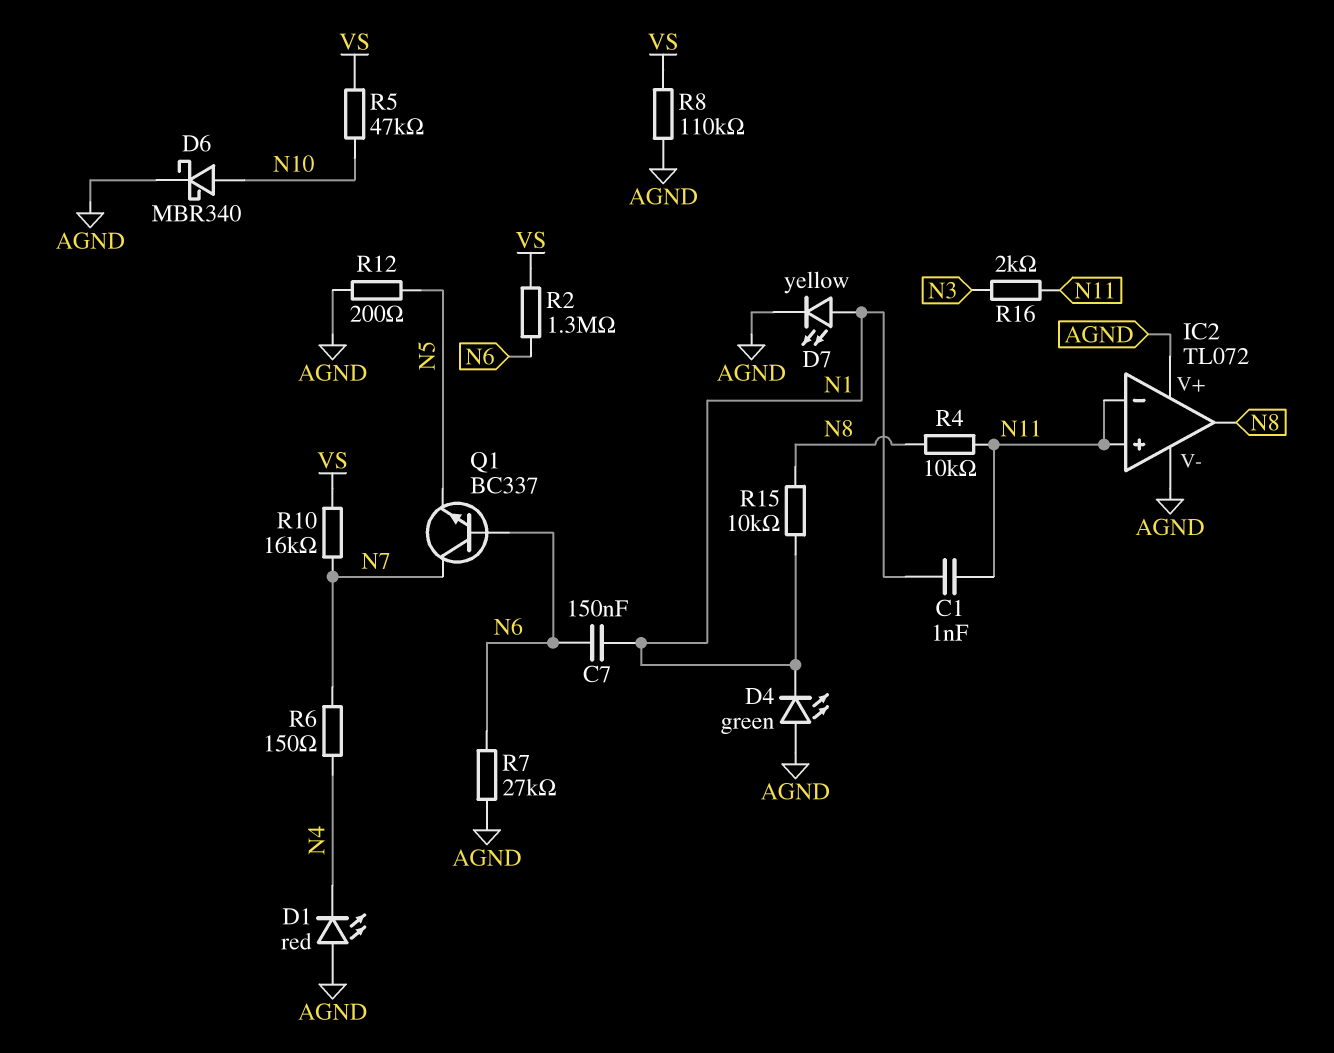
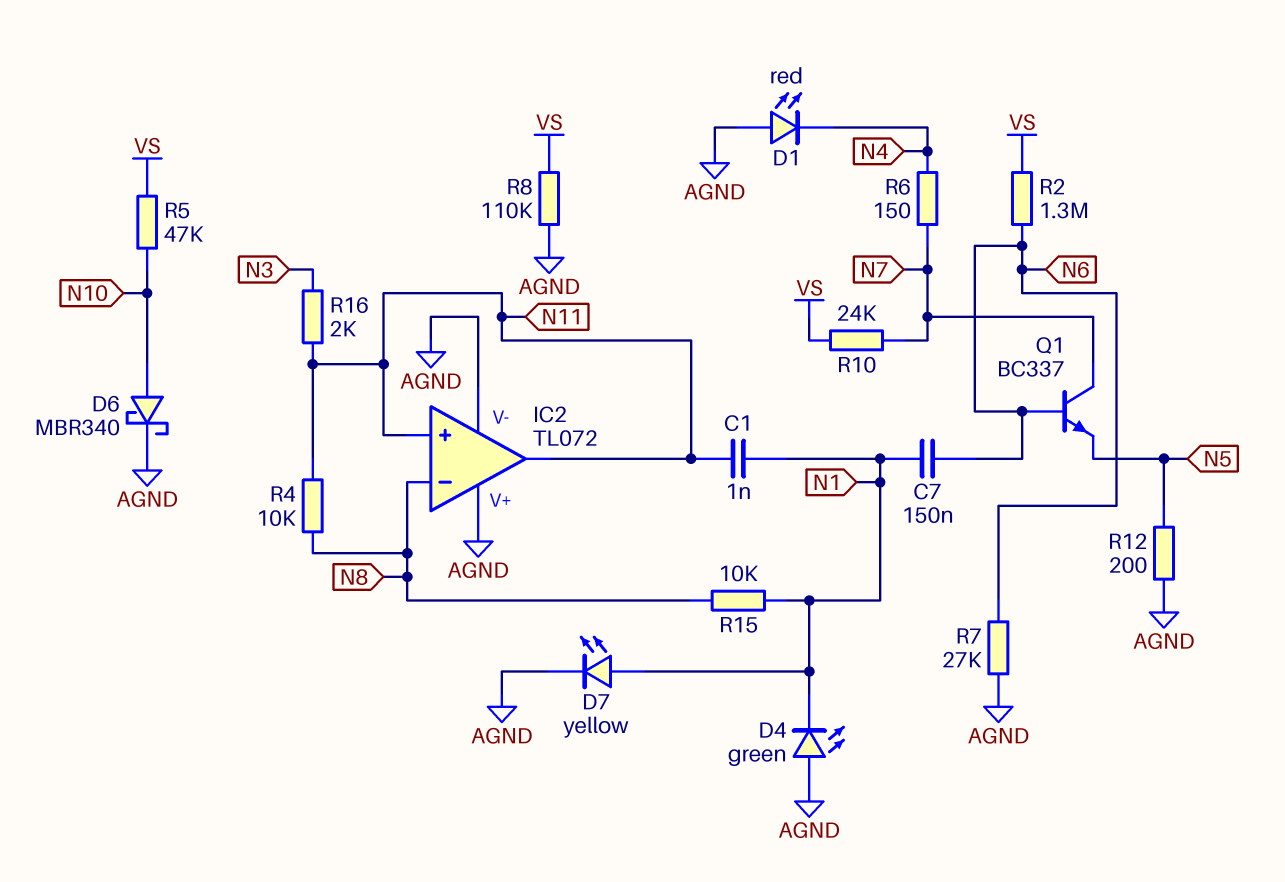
IC2 pin in-: N11 -> N8
IC2 pin out: N8 -> N11
R10: 16k (N7, VS) -> 24k (N7, VS)

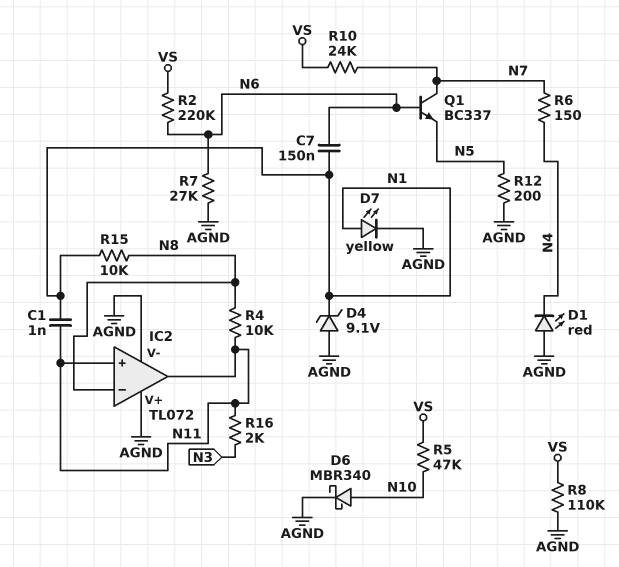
D4: LED green (A AGND, K N1) -> zener 9.1V (A AGND, K N1)
R2: 1.3M (N6, VS) -> 220k (N6, VS)

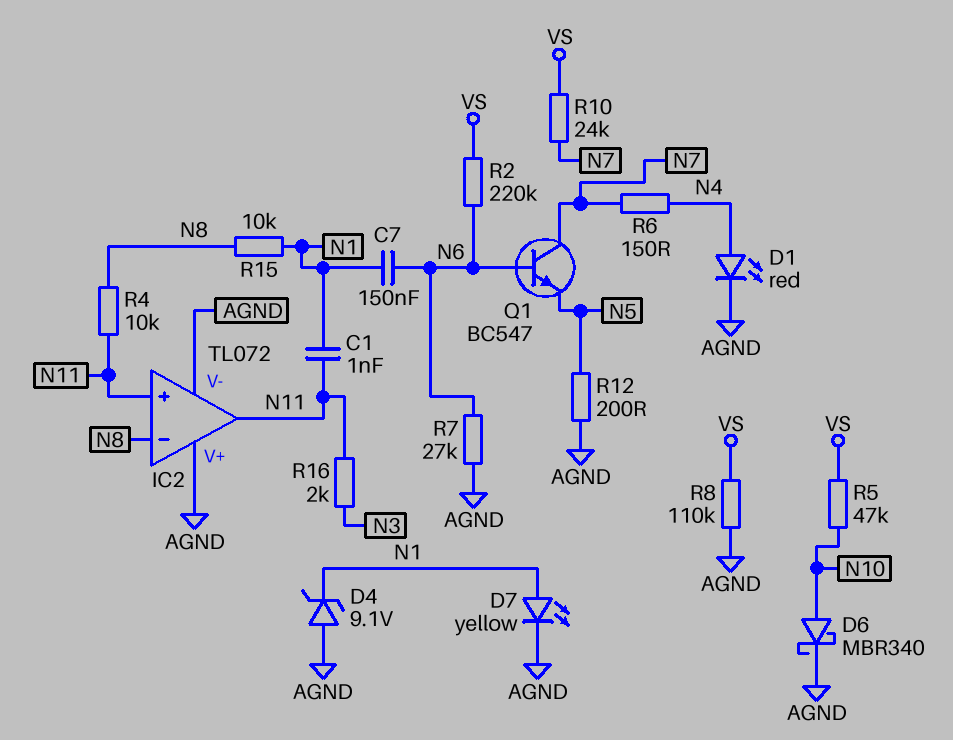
D1: LED red (A AGND, K N4) -> LED red (A N4, K AGND)
Q1: NPN BC337 (B N6, C N7, E N5) -> NPN BC547 (B N6, C N7, E N5)

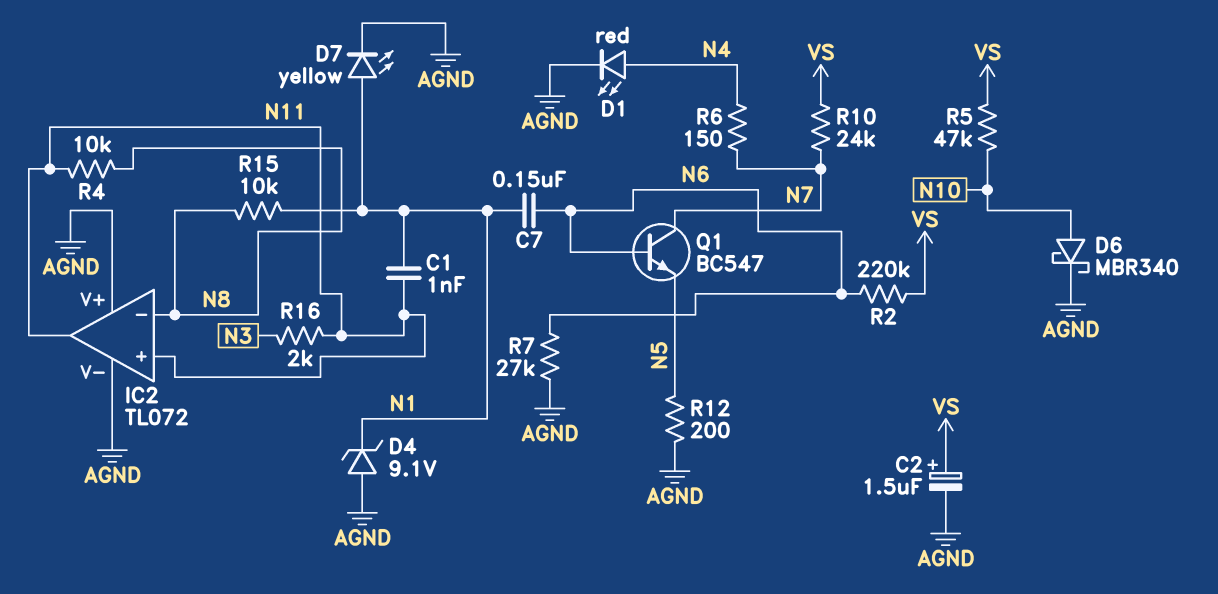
C2: none -> 1.5uF (plus VS, minus AGND)
R8: 110k (AGND, VS) -> none

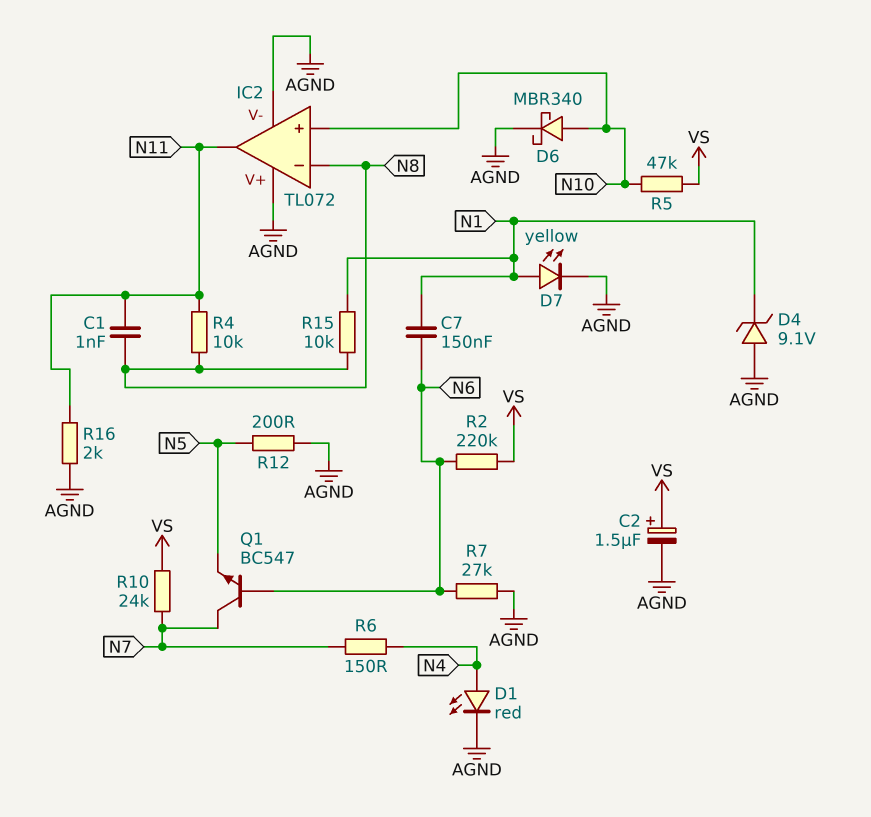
C1: 1nF (N1, N11) -> 1nF (N8, N11)
IC2 pin in+: N11 -> N10
R16: 2k (N3, N11) -> 2k (AGND, N11)

